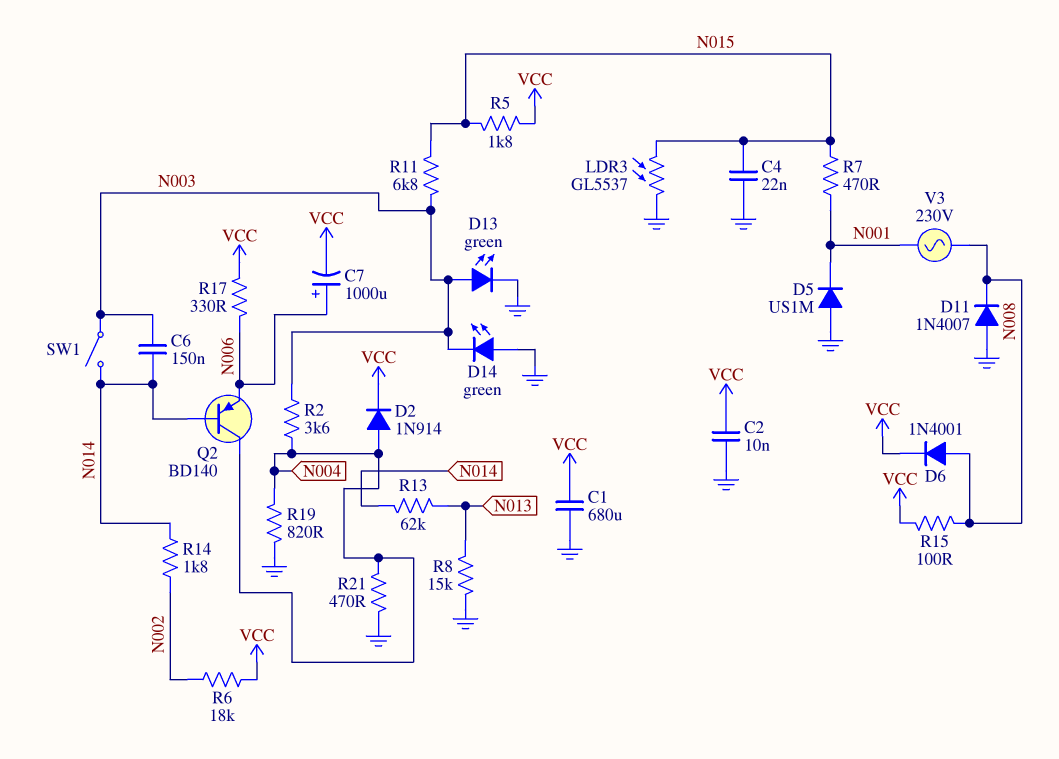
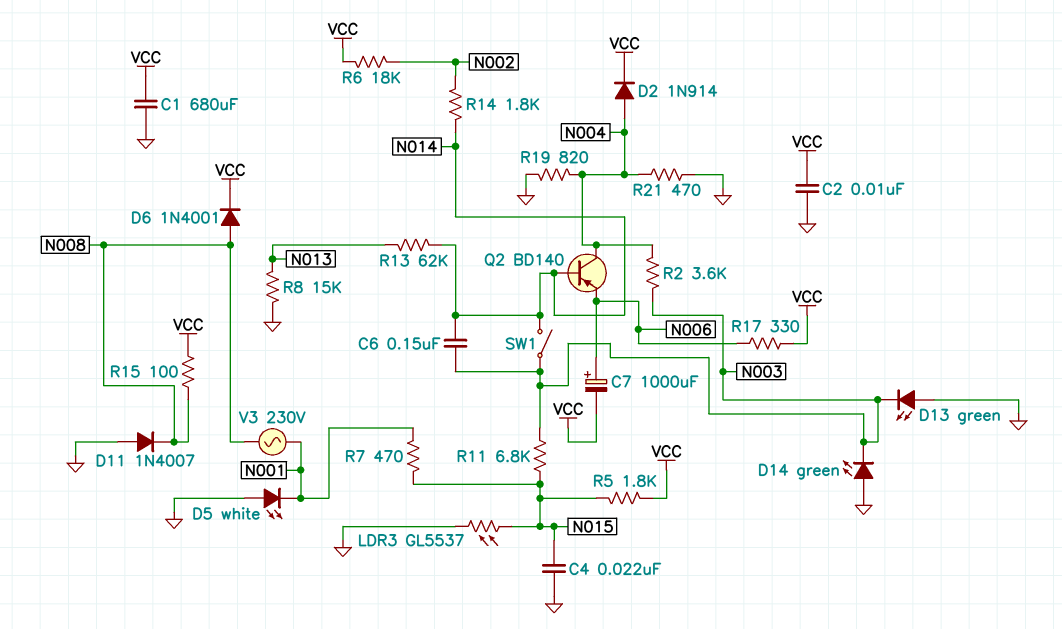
D5: diode US1M (A GND, K N001) -> LED white (A GND, K N001)
D13: LED green (A N003, K GND) -> LED green (A GND, K N003)

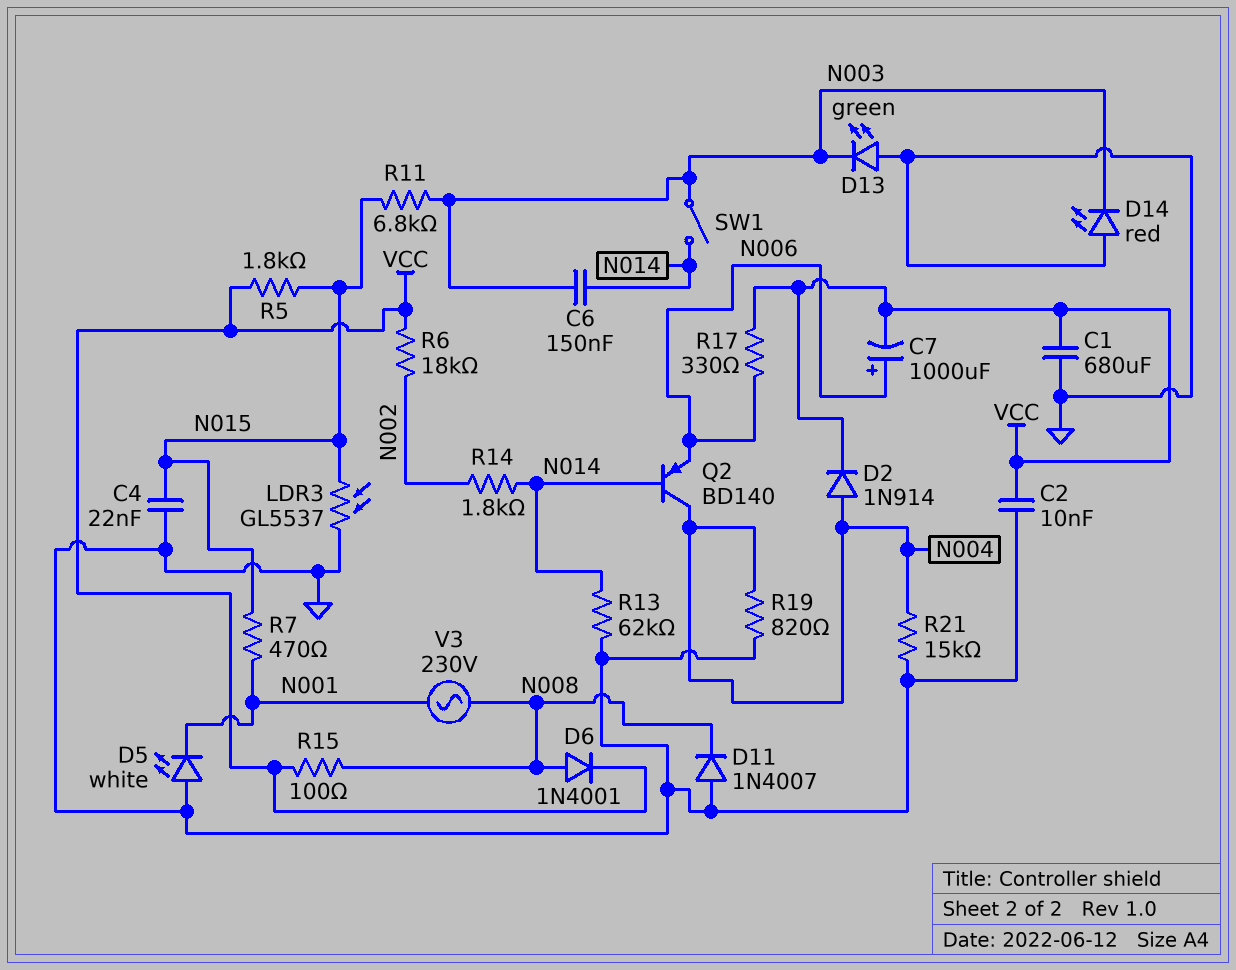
D14: LED green (A GND, K N003) -> LED red (A GND, K N003)
R2: 3.6k (N003, N004) -> none
R8: 15k (GND, N013) -> none
R13: 62k (N013, N014) -> 62k (GND, N014)
R21: 470 (GND, N004) -> 15k (GND, N004)

